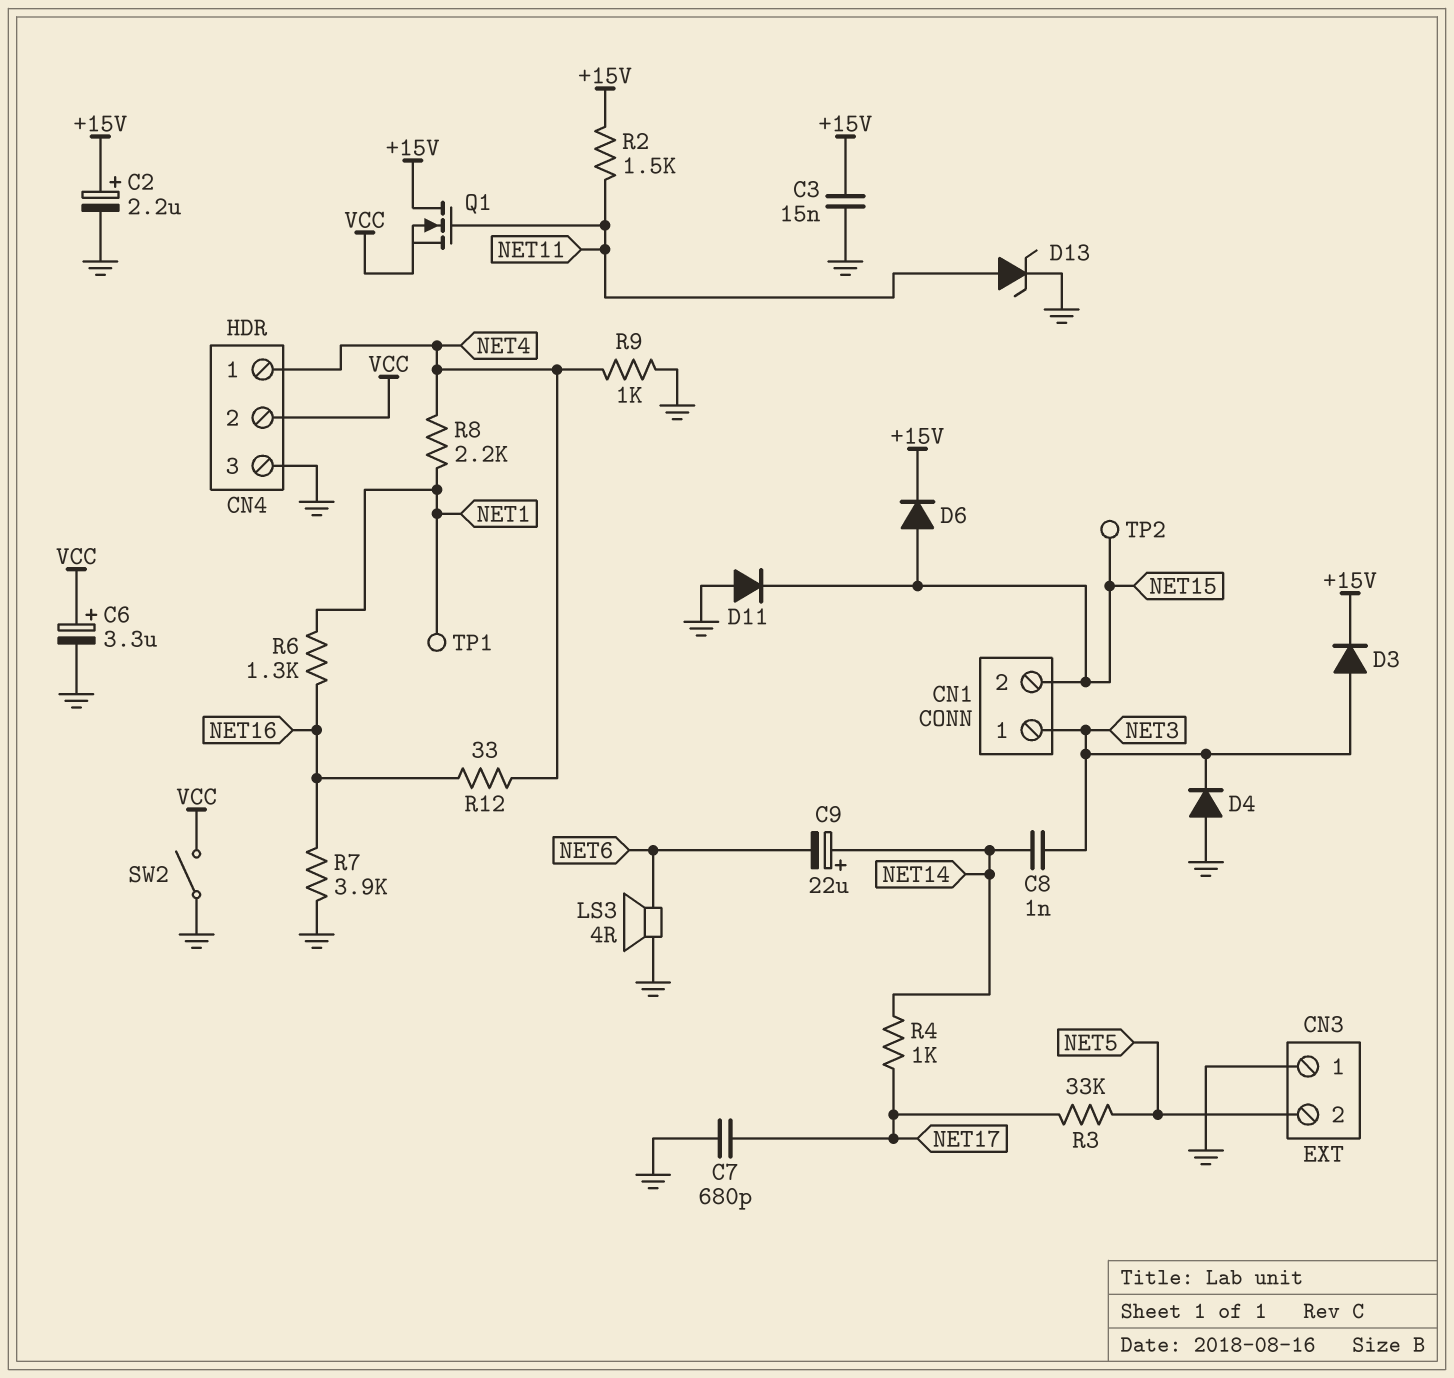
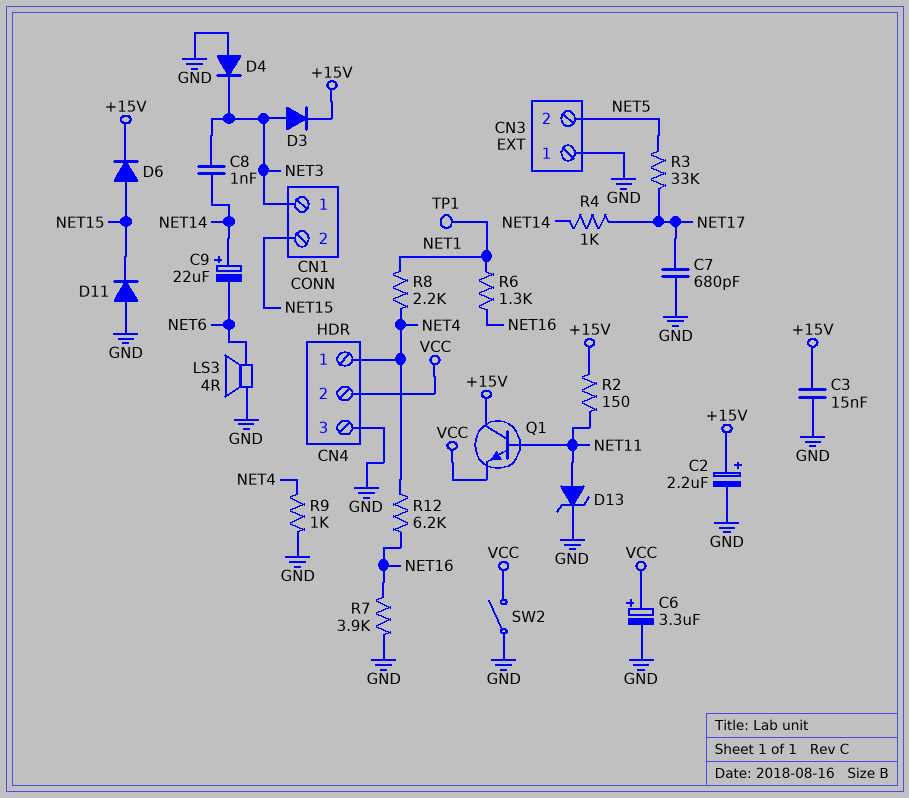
Q1: NMOS (G NET11, D +15V, S VCC) -> NPN (B NET11, C +15V, E VCC)
R2: 1.5k (+15V, NET11) -> 150 (+15V, NET11)
R12: 33 (NET4, NET16) -> 6.2k (NET4, NET16)
TP2: test point (NET15) -> none

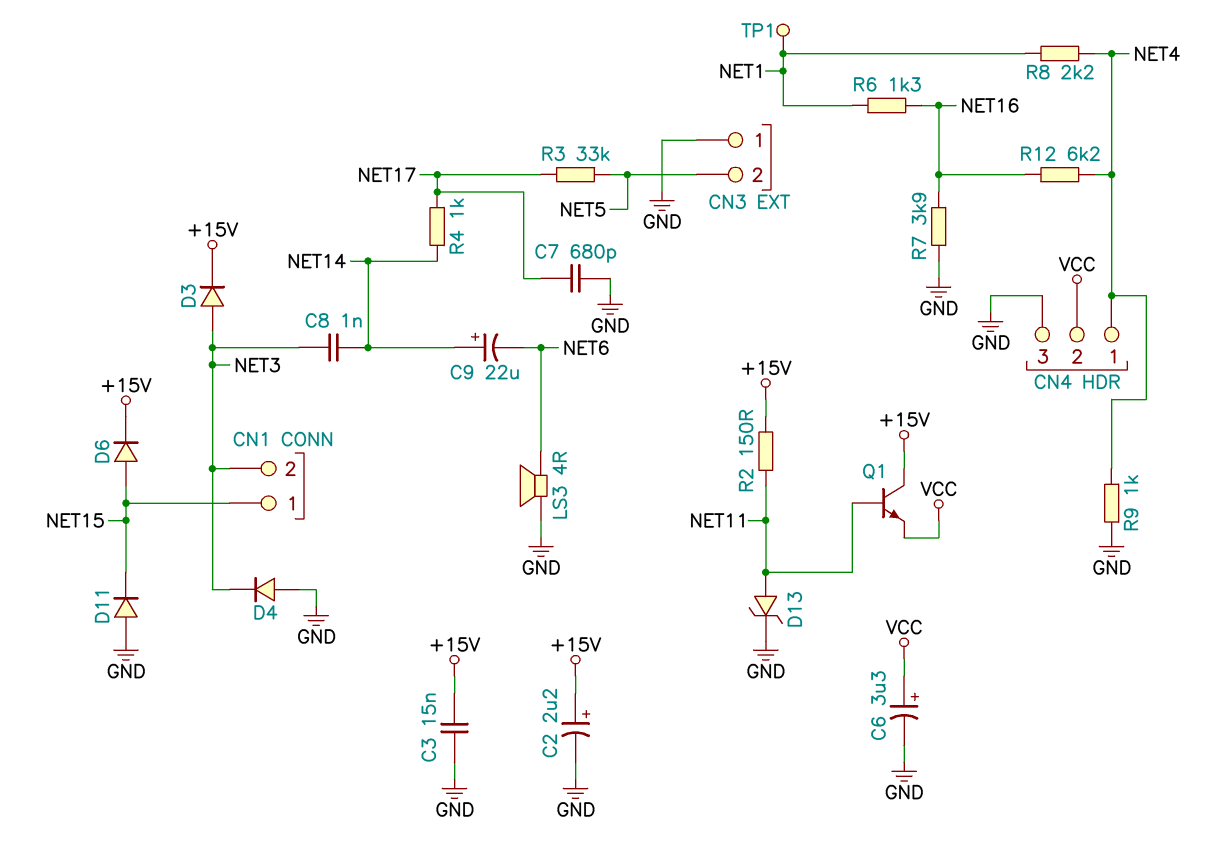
CN1 pin 1: NET3 -> NET15
CN1 pin 2: NET15 -> NET3
SW2: switch (GND, VCC) -> none

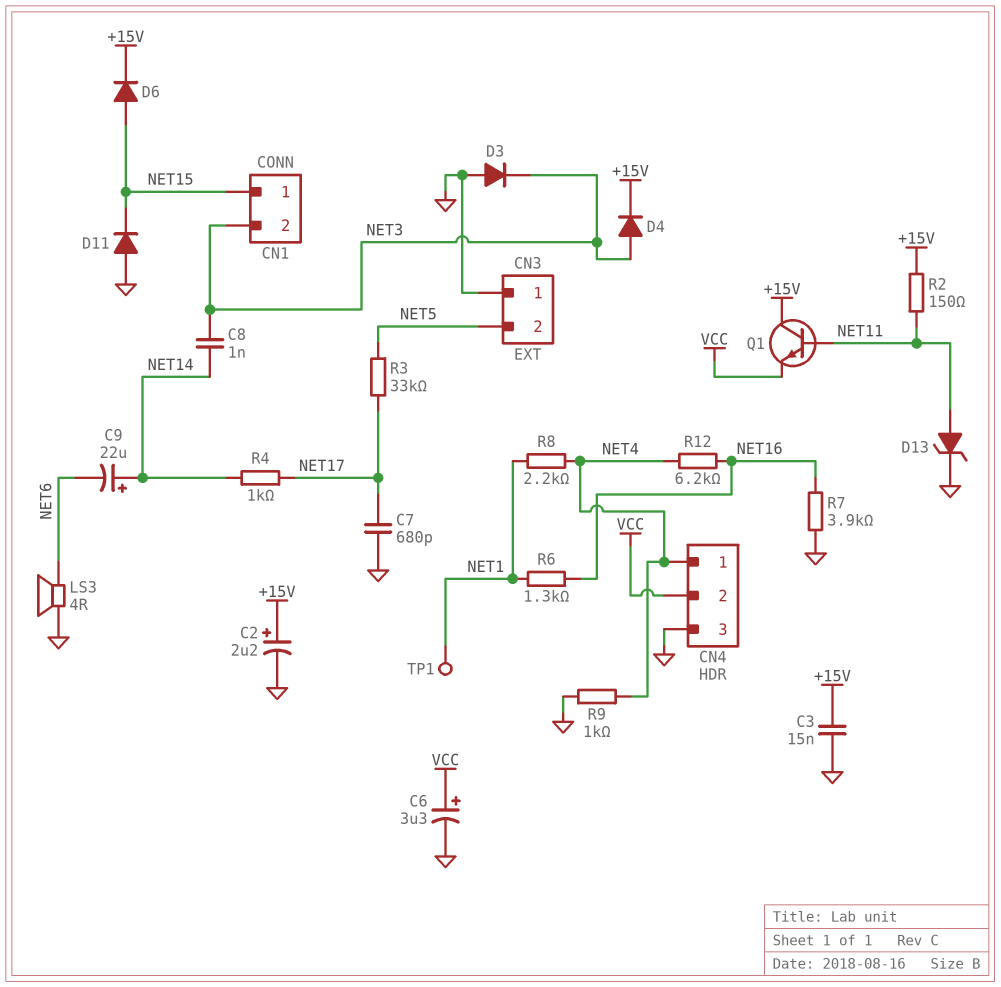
D3: diode (A NET3, K +15V) -> diode (A GND, K NET3)
D4: diode (A GND, K NET3) -> diode (A NET3, K +15V)

